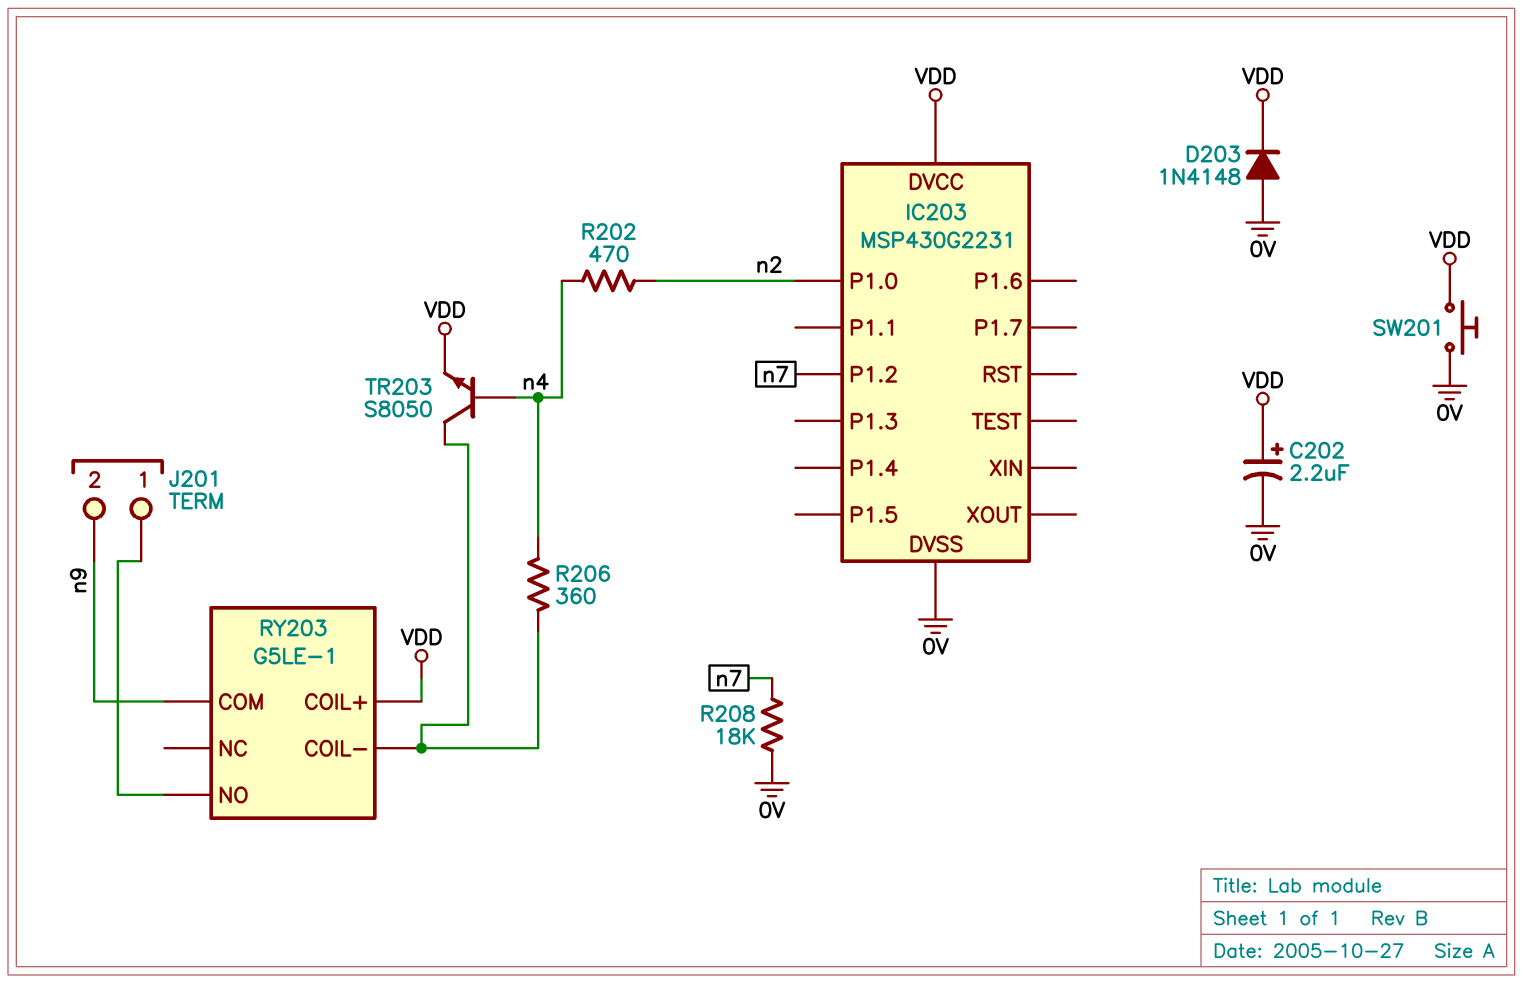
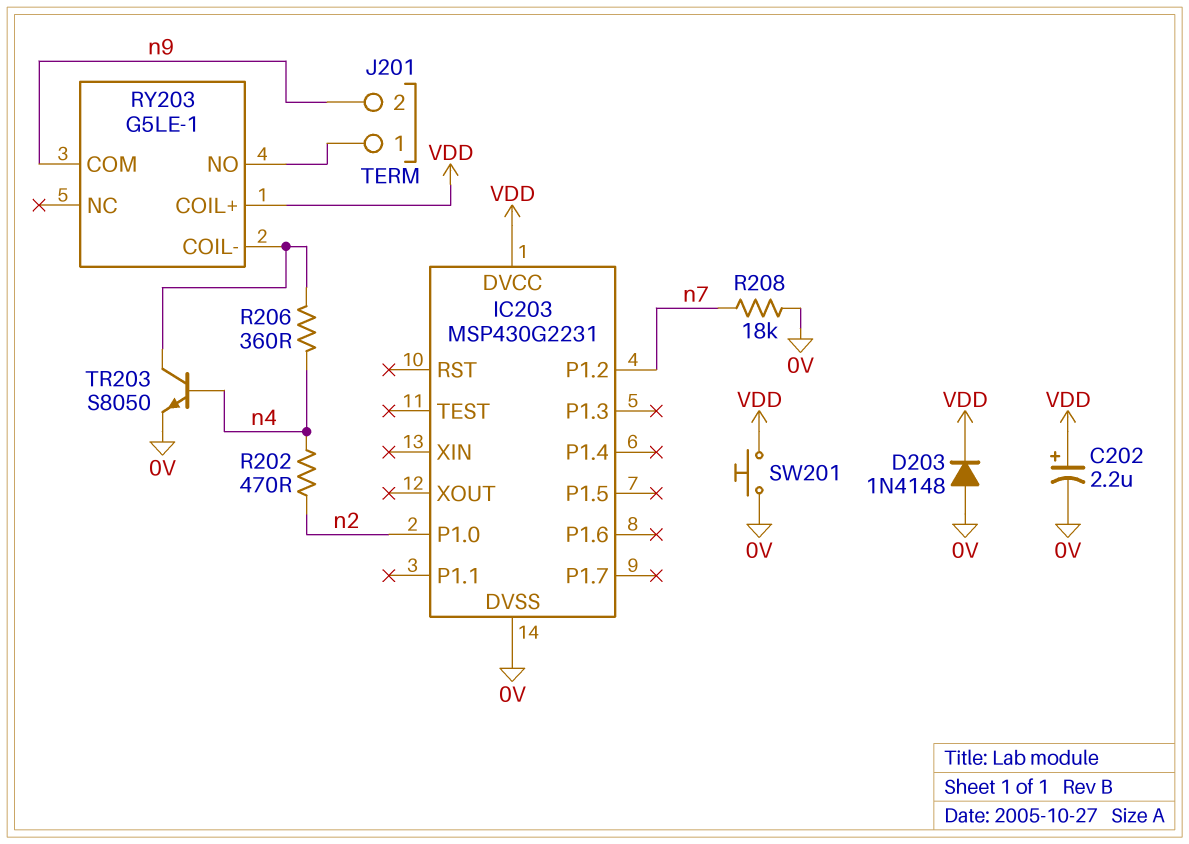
TR203: NPN S8050 (B n4, C RY203/COIL-, E VDD) -> NPN S8050 (B n4, C RY203/COIL-, E 0V)

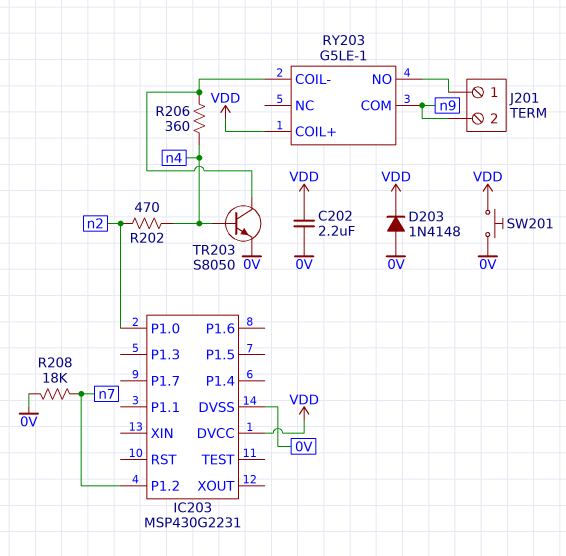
C202: 2.2uF (plus VDD, minus 0V) -> 2.2uF (0V, VDD)

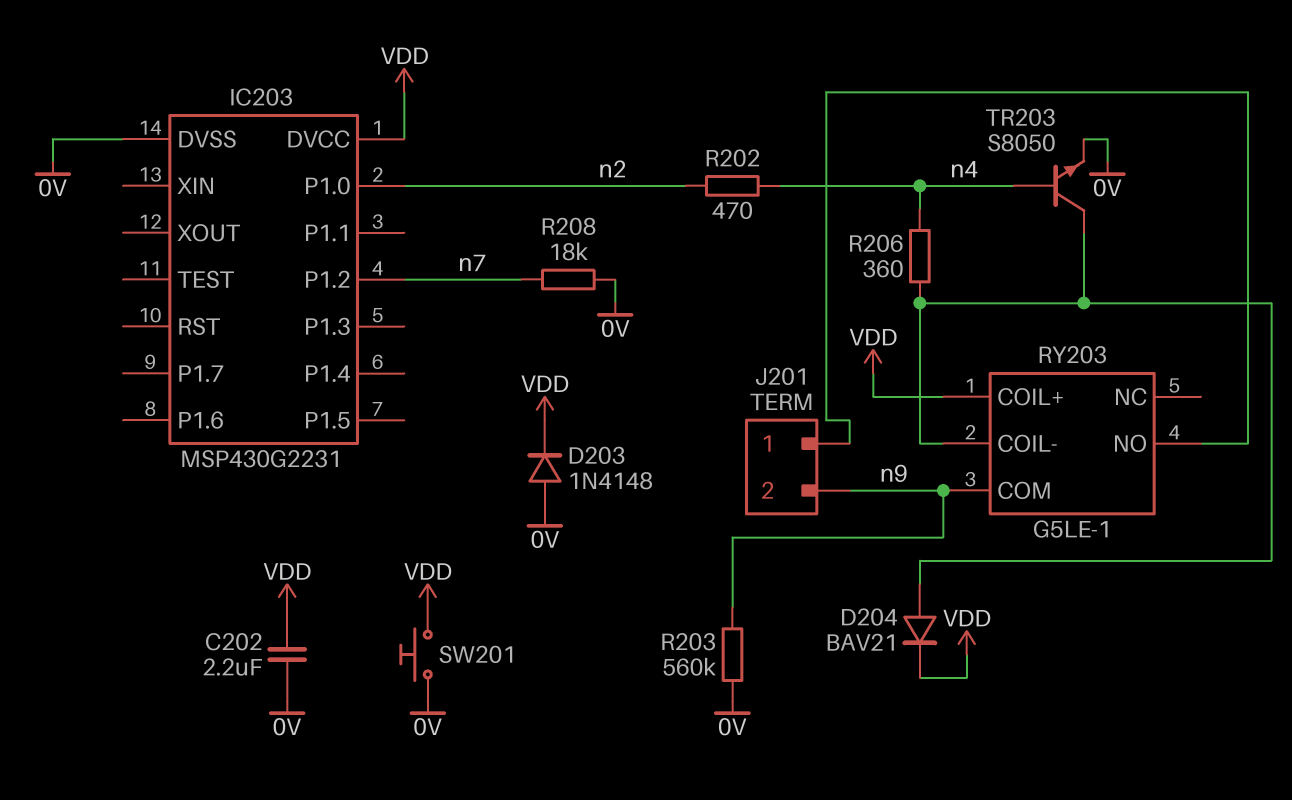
D204: none -> diode BAV21 (A RY203/COIL-, K VDD)
R203: none -> 560k (0V, n9)

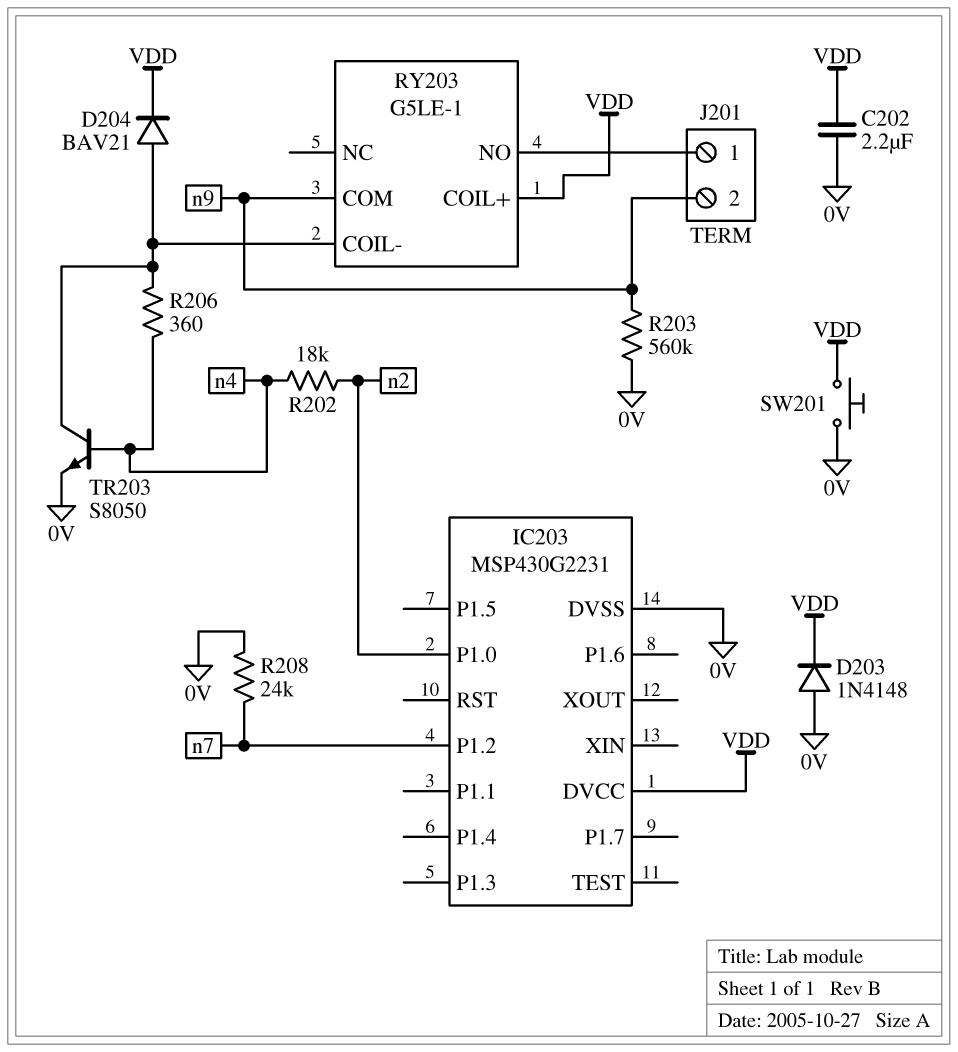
R202: 470 (n2, n4) -> 18k (n2, n4)
R208: 18k (0V, n7) -> 24k (0V, n7)

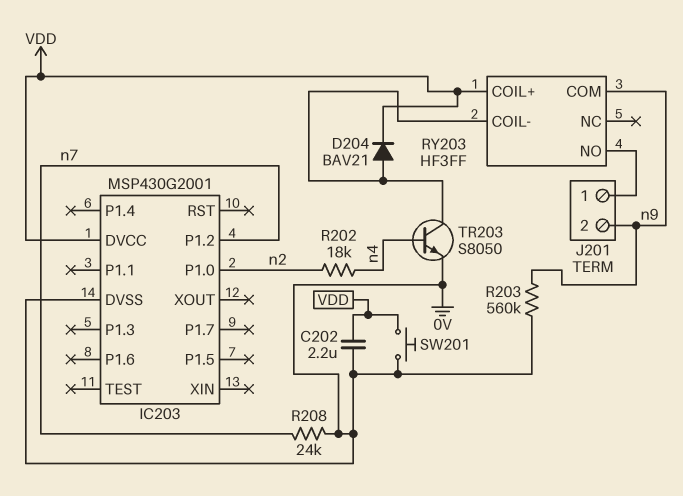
D203: diode 1N4148 (A 0V, K VDD) -> none
IC203: MSP430G2231 -> MSP430G2001
R206: 360 (RY203/COIL-, n4) -> none
RY203: G5LE-1 -> HF3FF

